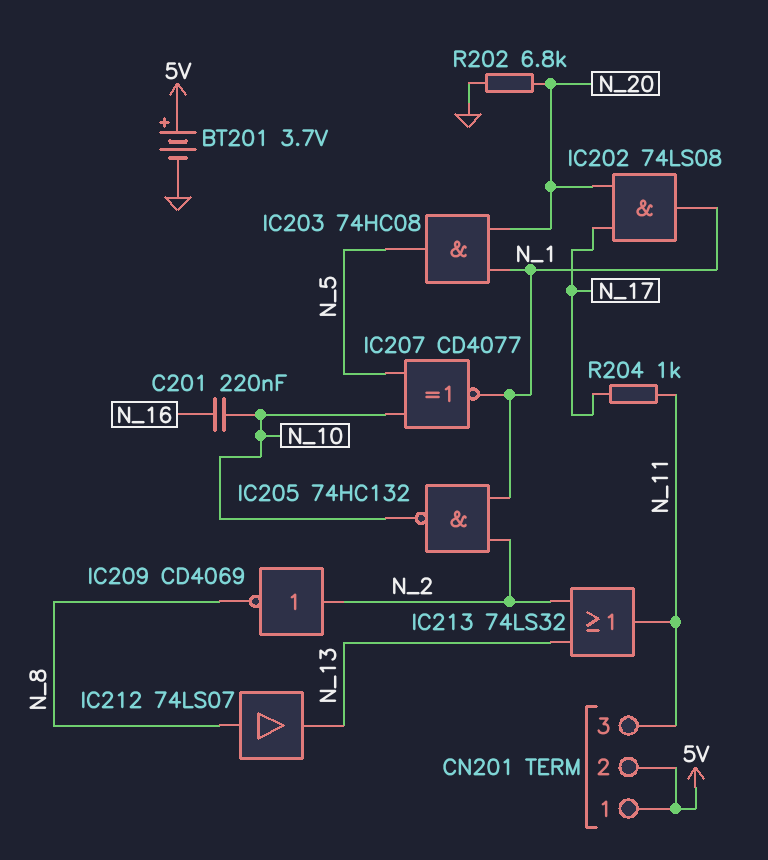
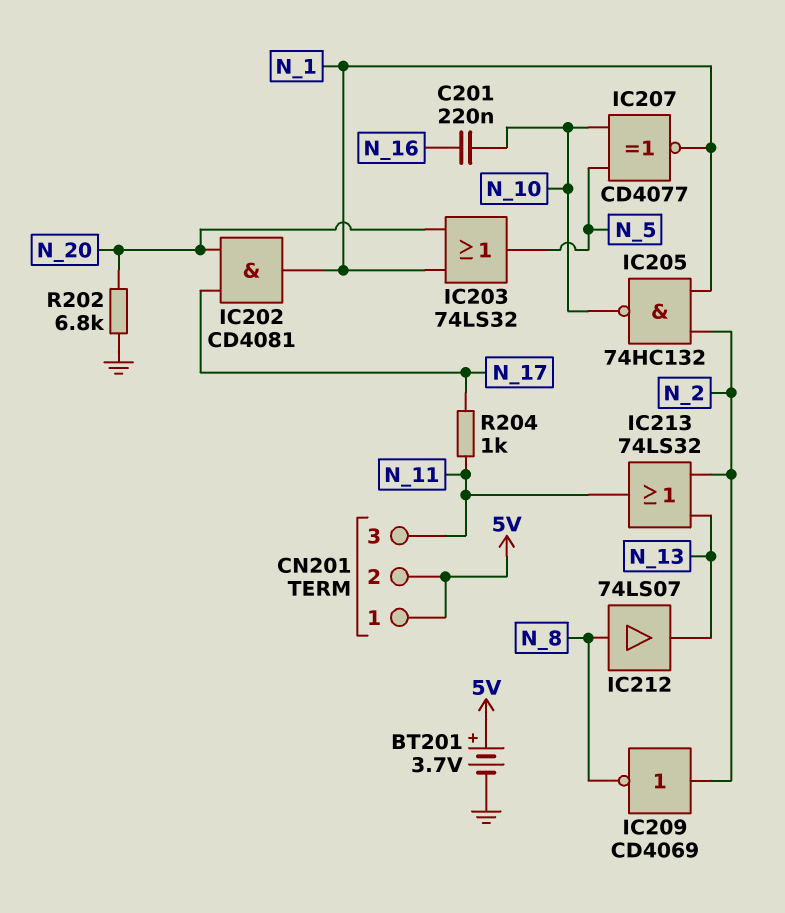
IC202: AND 74LS08 (in N_17, in N_20, out N_1) -> AND CD4081 (in N_17, in N_20, out N_1)
IC203: AND 74HC08 (in N_1, in N_20, out N_5) -> OR 74LS32 (in N_1, in N_20, out N_5)

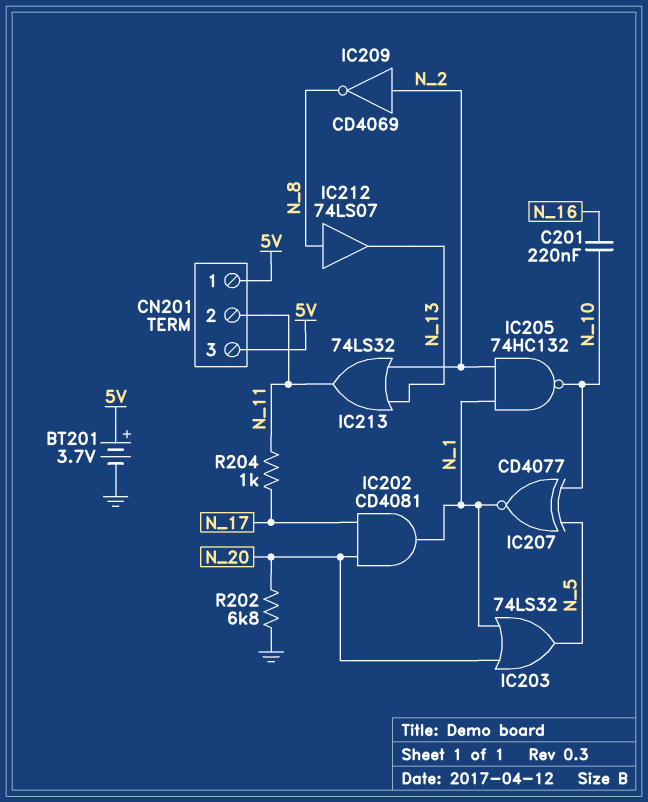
CN201 pin 2: 5V -> N_11
CN201 pin 3: N_11 -> 5V

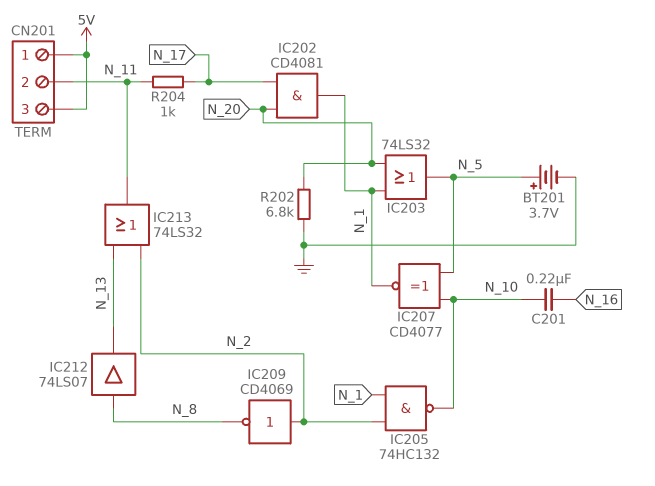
BT201: 3.7V (plus 5V, minus GND) -> 3.7V (plus N_5, minus GND)

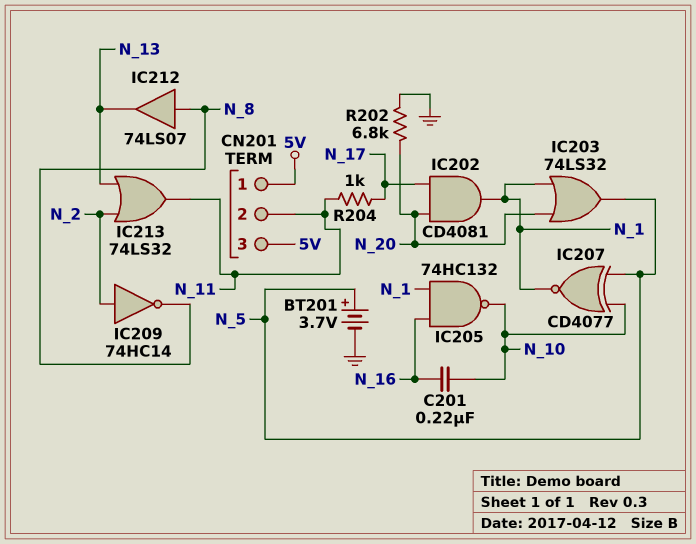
IC205: NAND 74HC132 (in N_1, in N_2, out N_10) -> NAND 74HC132 (in N_1, in N_16, out N_10)
IC209: NOT CD4069 (in N_2, out N_8) -> NOT 74HC14 (in N_2, out N_8)

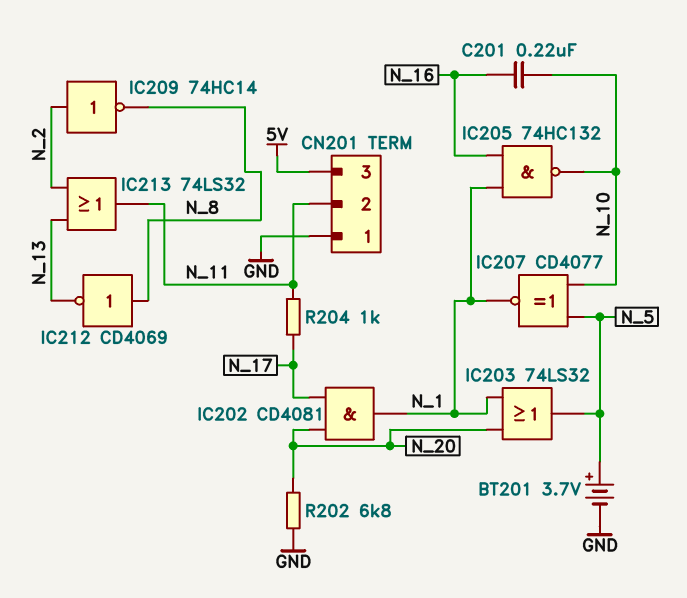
CN201 pin 1: 5V -> GND
IC212: buffer 74LS07 (in N_8, out N_13) -> NOT CD4069 (in N_8, out N_13)

